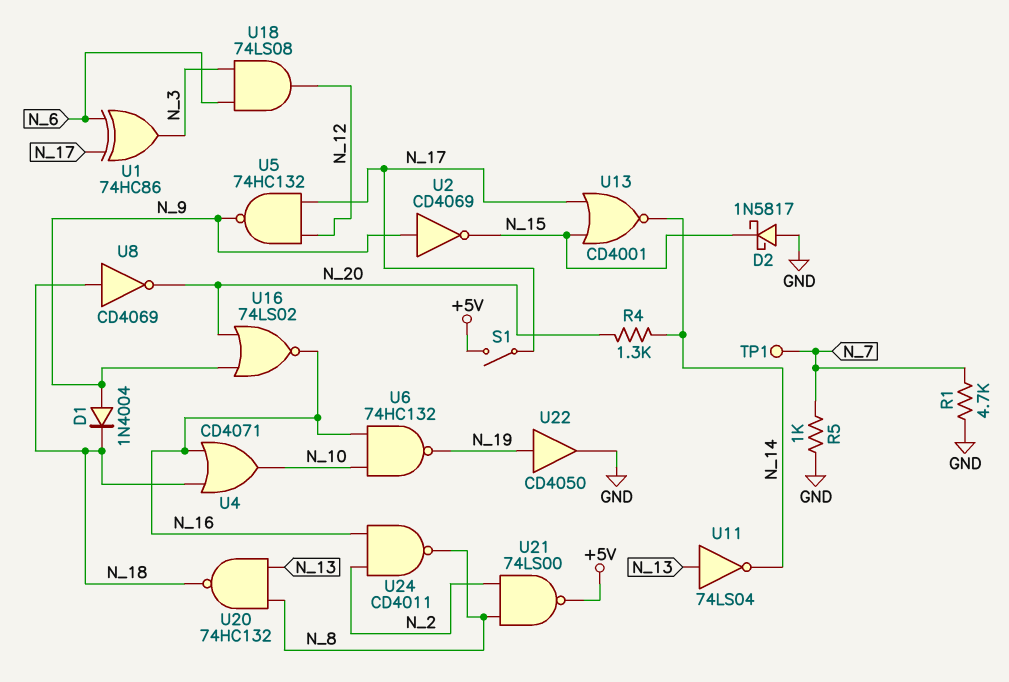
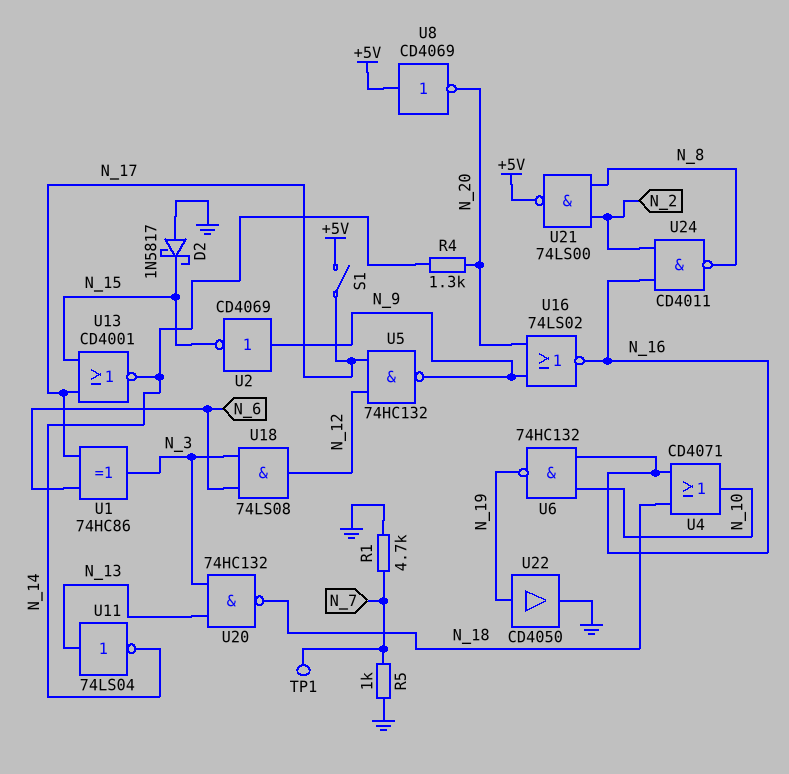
D1: diode 1N4004 (A N_9, K N_18) -> none
U8: NOT CD4069 (in N_18, out N_20) -> NOT CD4069 (in +5V, out N_20)
U20: NAND 74HC132 (in N_8, in N_13, out N_18) -> NAND 74HC132 (in N_3, in N_13, out N_18)

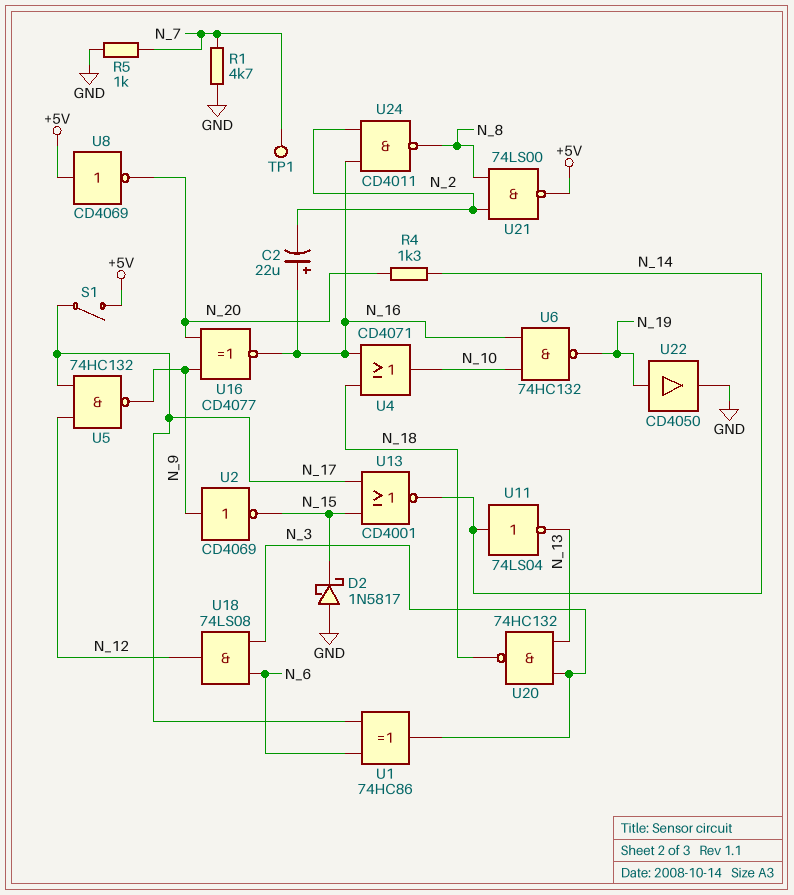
C2: none -> 22uF (plus N_16, minus N_2)
U11: NOT 74LS04 (in N_13, out N_14) -> NOT 74LS04 (in N_14, out N_13)
U16: NOR 74LS02 (in N_9, in N_20, out N_16) -> XNOR CD4077 (in N_9, in N_20, out N_16)

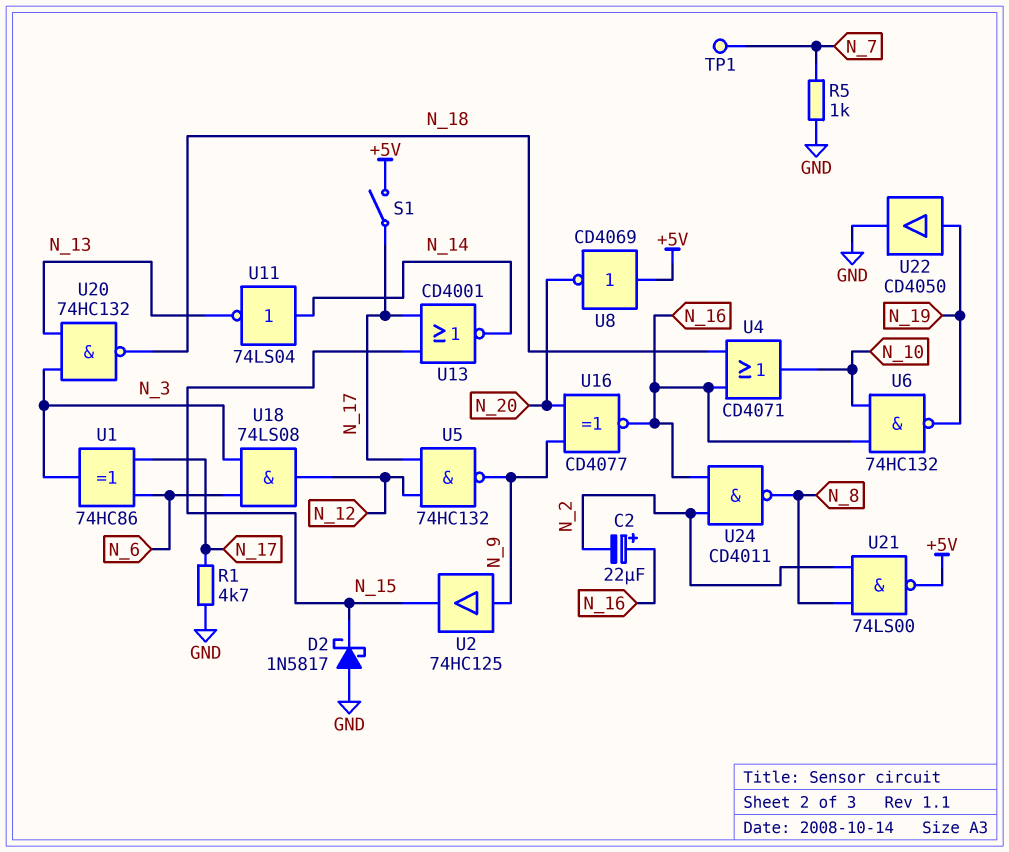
R1: 4.7k (GND, N_7) -> 4.7k (GND, N_17)
R4: 1.3k (N_14, N_20) -> none
U2: NOT CD4069 (in N_9, out N_15) -> buffer 74HC125 (in N_9, out N_15)

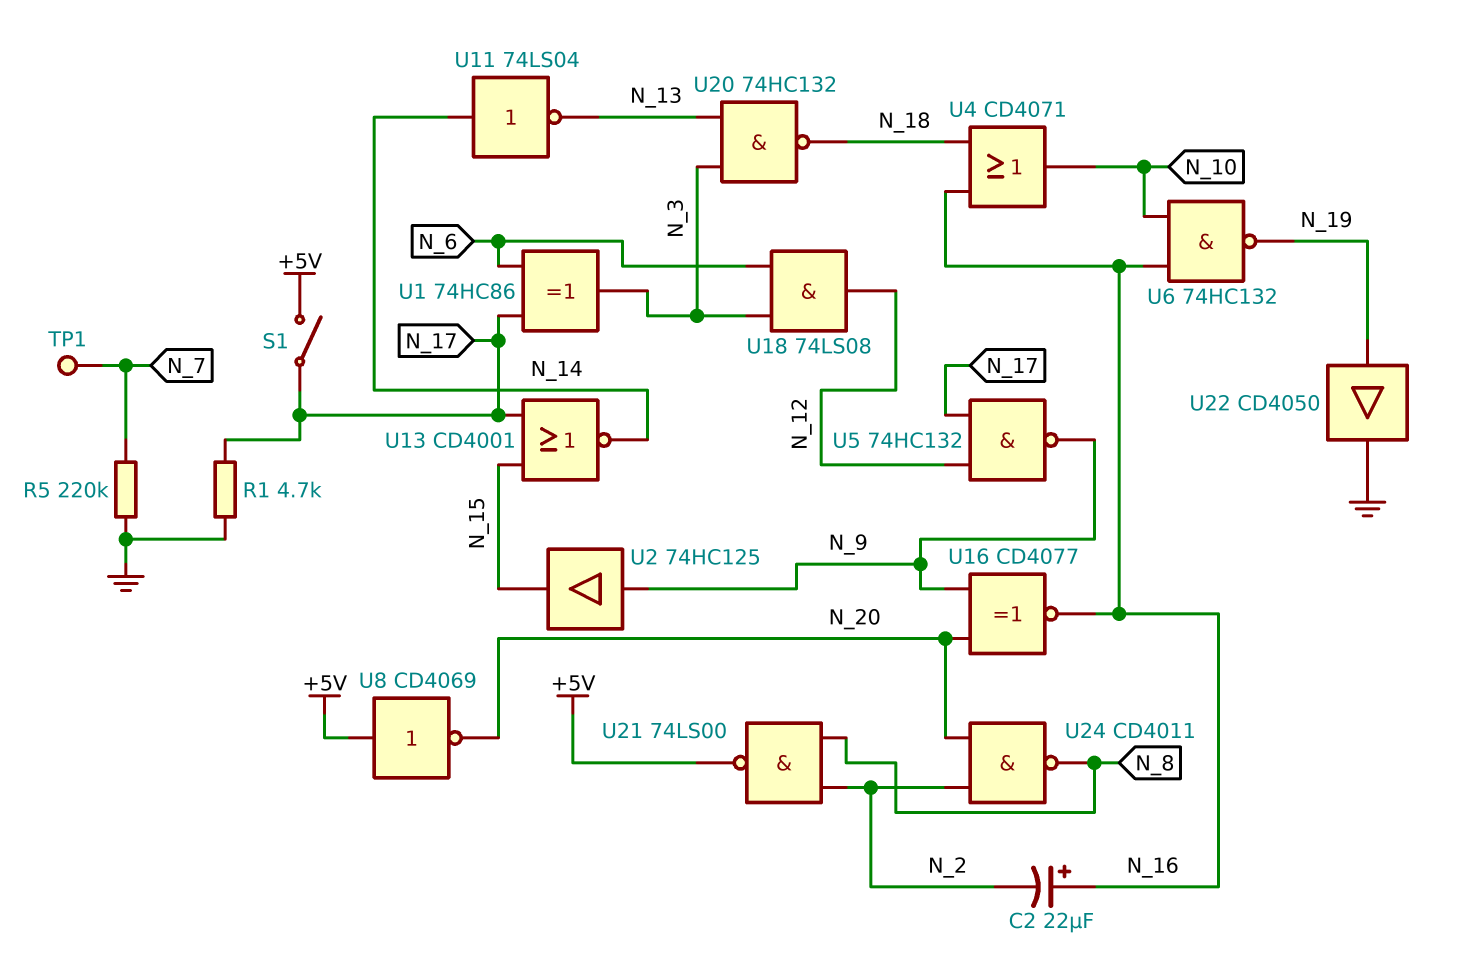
D2: schottky 1N5817 (A GND, K N_15) -> none
R5: 1k (GND, N_7) -> 220k (GND, N_7)
U24: NAND CD4011 (in N_2, in N_16, out N_8) -> NAND CD4011 (in N_2, in N_20, out N_8)

